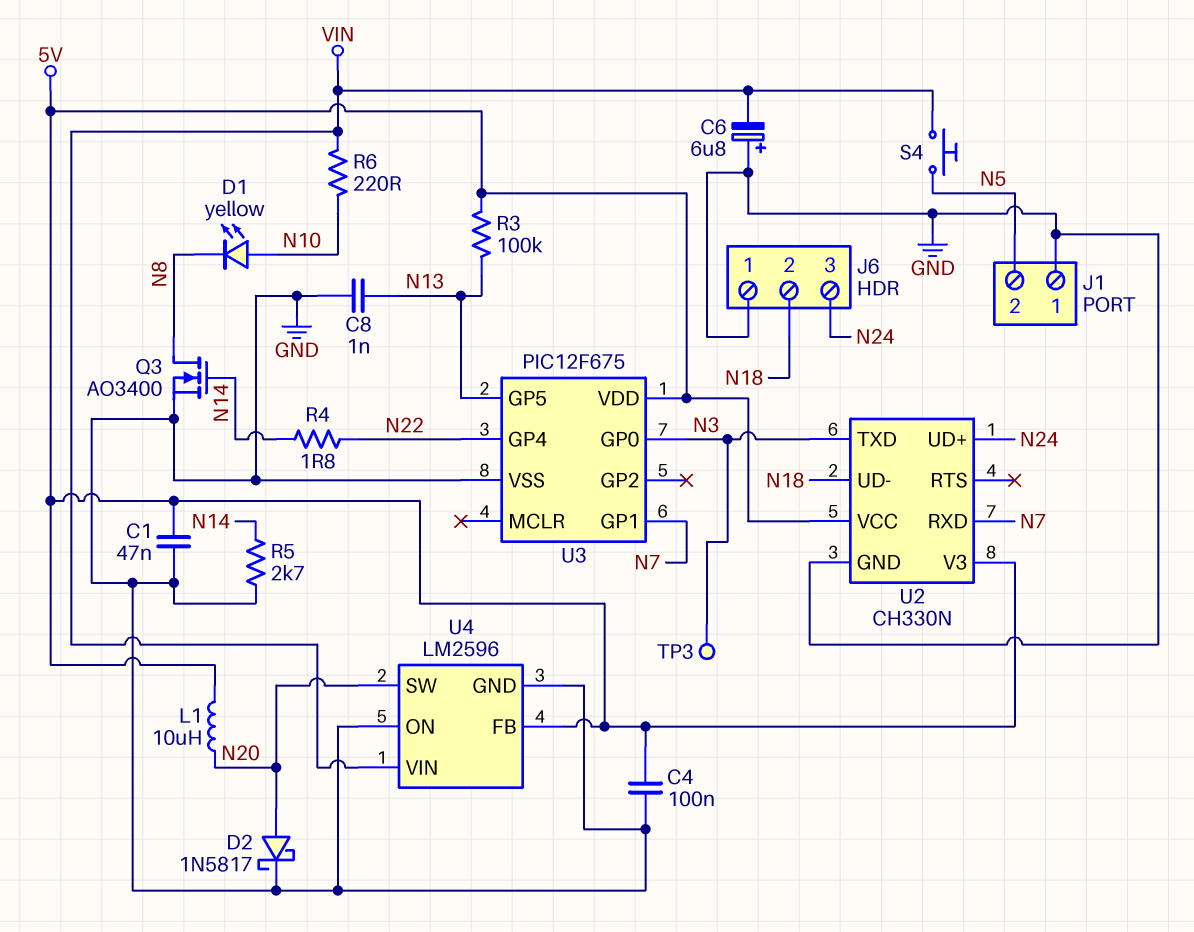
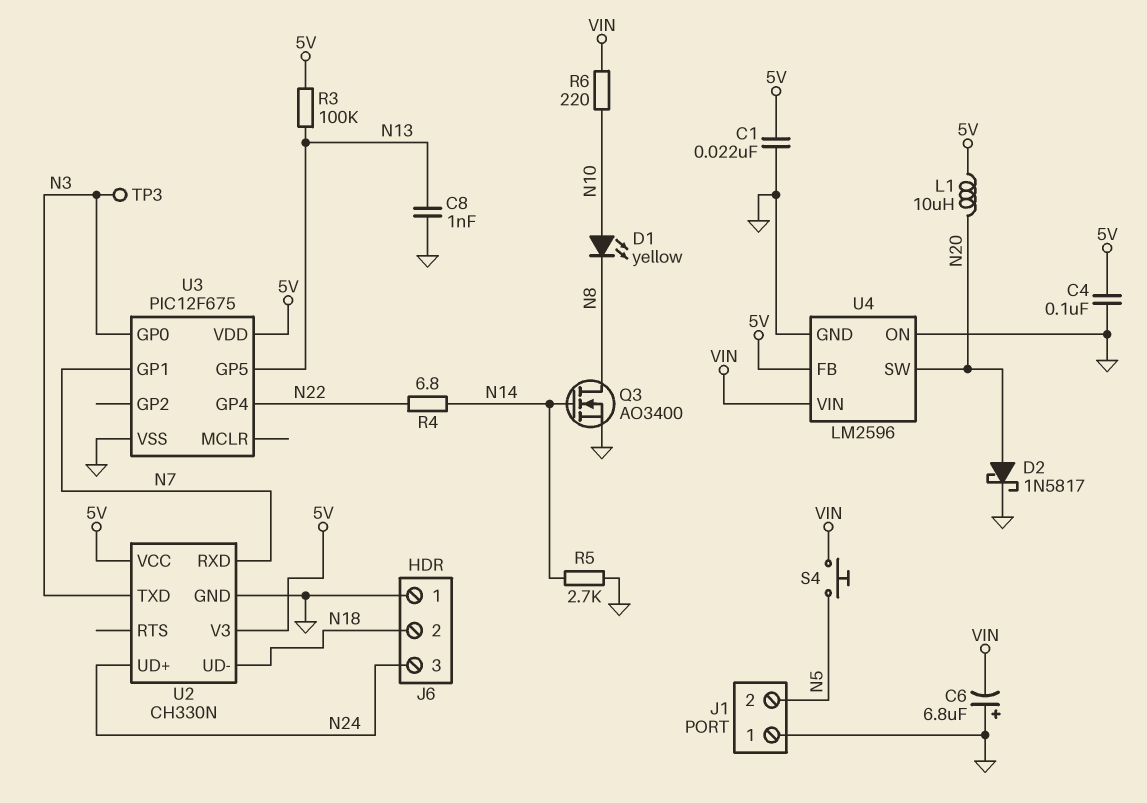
C1: 47nF (5V, GND) -> 22nF (5V, GND)
R4: 1.8 (N14, N22) -> 6.8 (N14, N22)

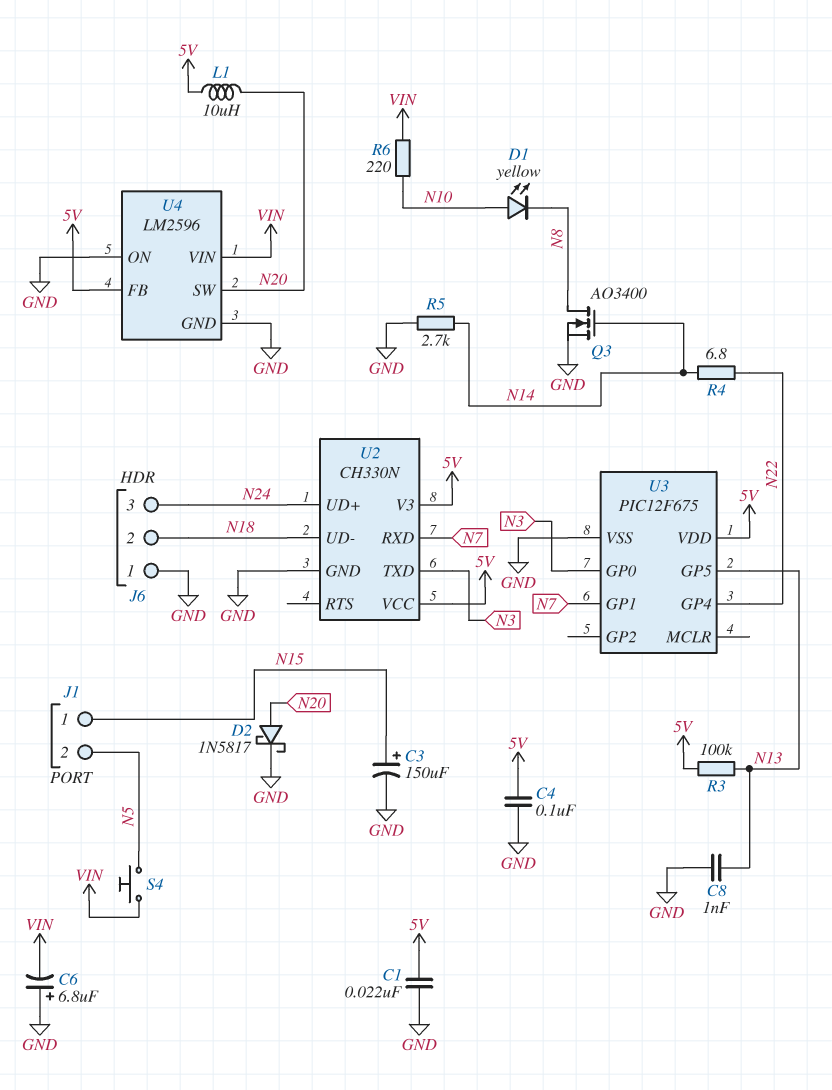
C3: none -> 150uF (plus N15, minus GND)
J1 pin 1: GND -> N15
TP3: test point (N3) -> none

